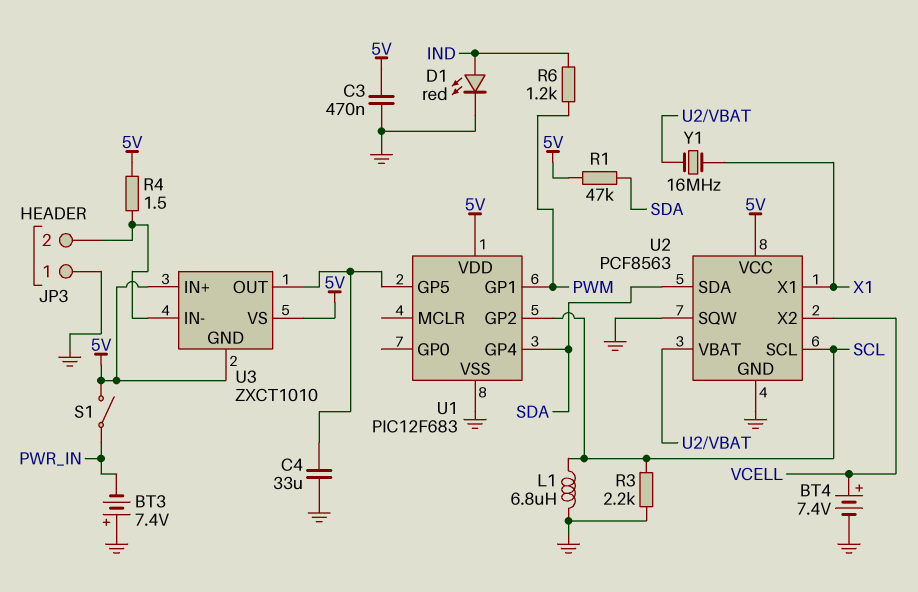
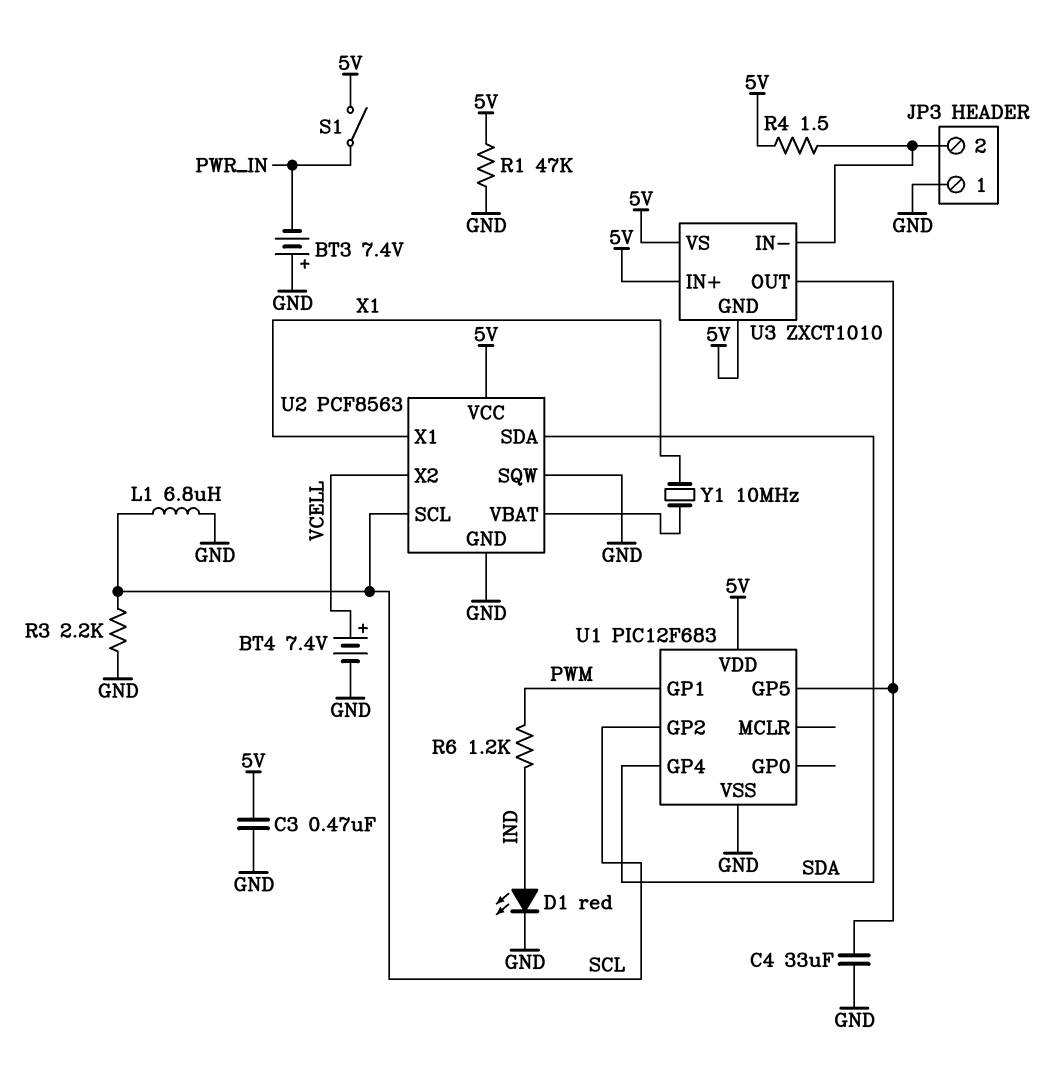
R1: 47k (5V, SDA) -> 47k (5V, GND)
Y1: 16MHz (U2/VBAT, X1) -> 10MHz (U2/VBAT, X1)

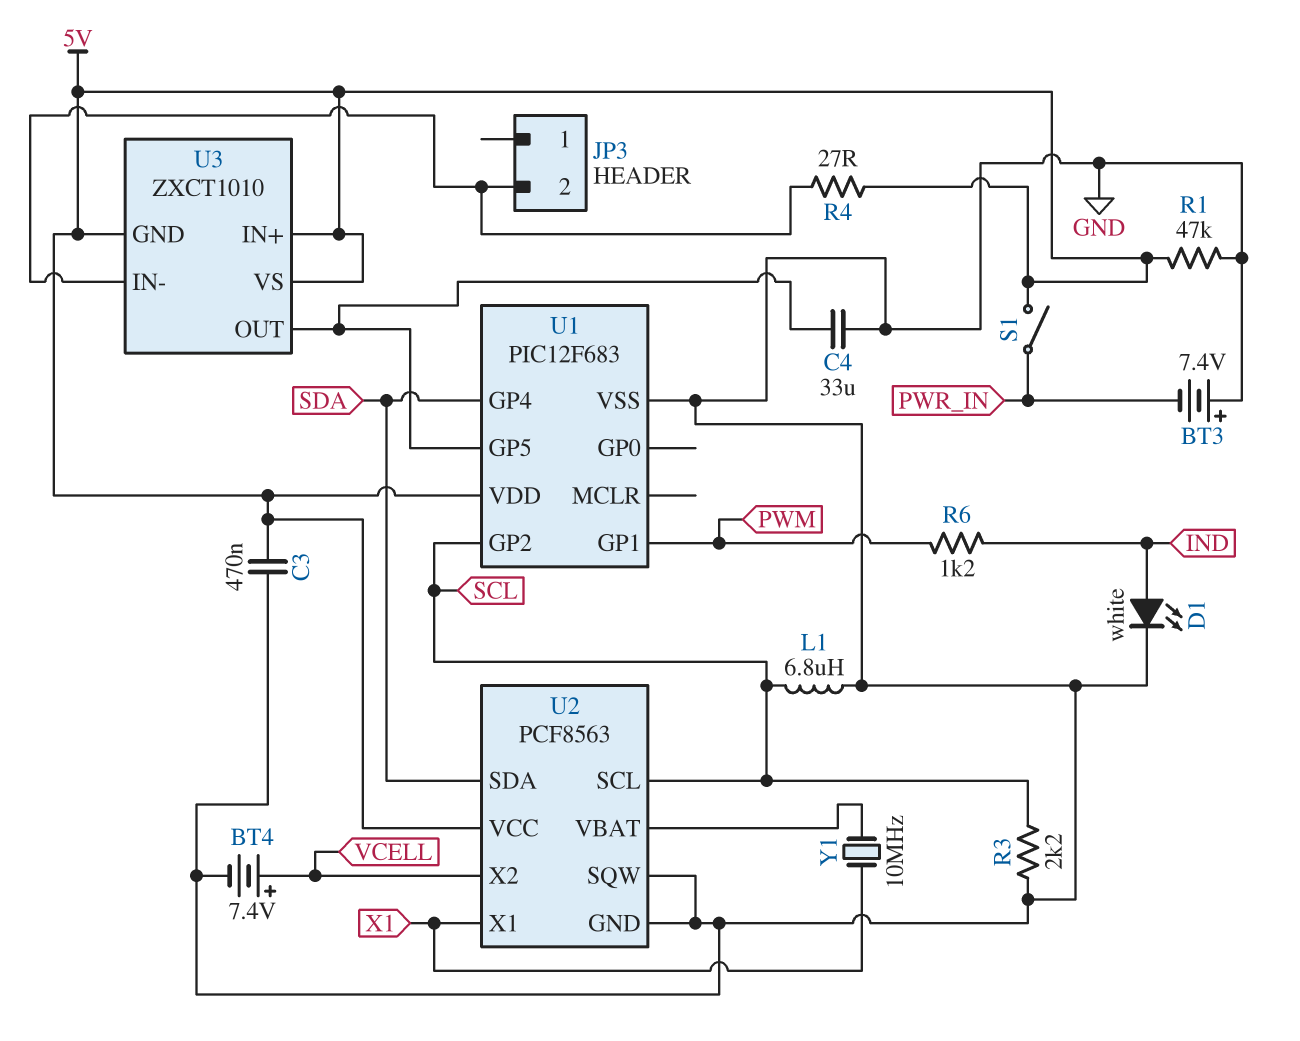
D1: LED red (A IND, K GND) -> LED white (A IND, K GND)
JP3 pin 1: GND -> none
R4: 1.5 (5V, JP3/2) -> 27 (5V, JP3/2)

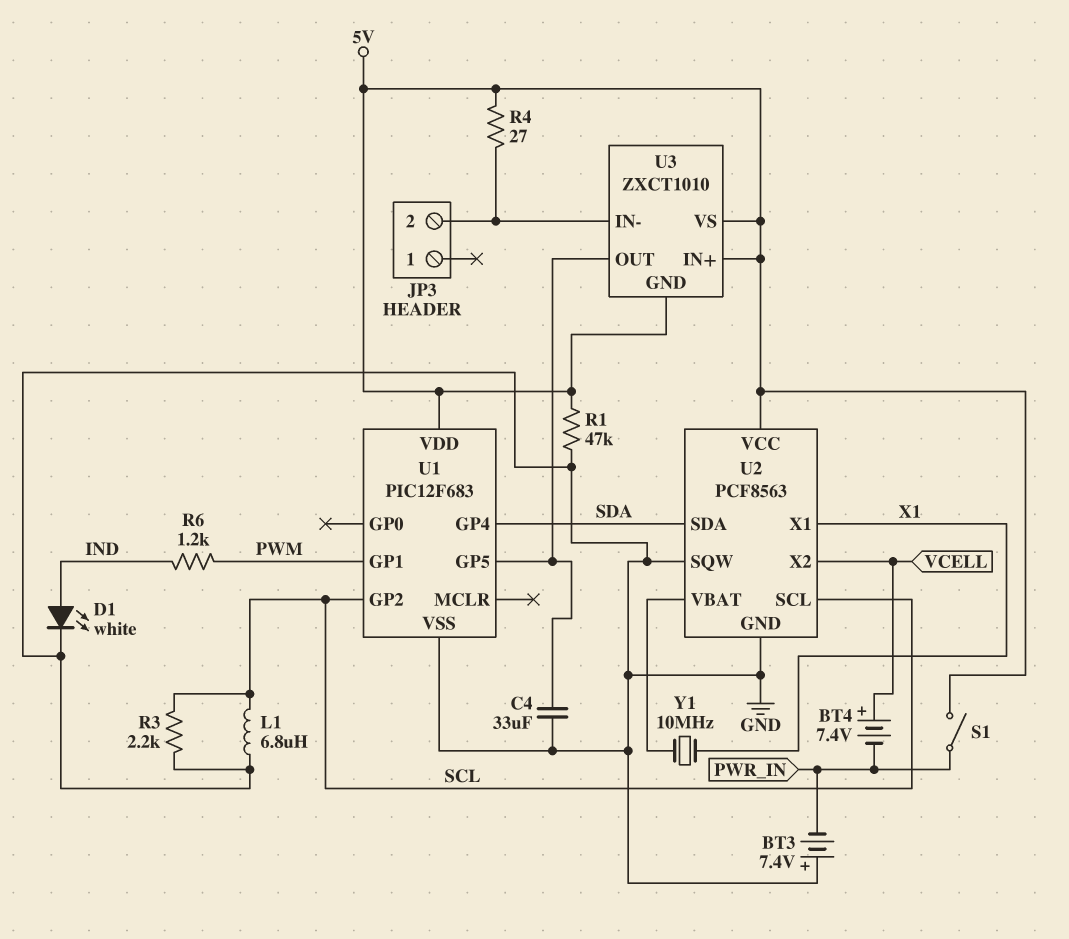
BT4: 7.4V (plus VCELL, minus GND) -> 7.4V (plus VCELL, minus PWR_IN)
C3: 470nF (5V, GND) -> none

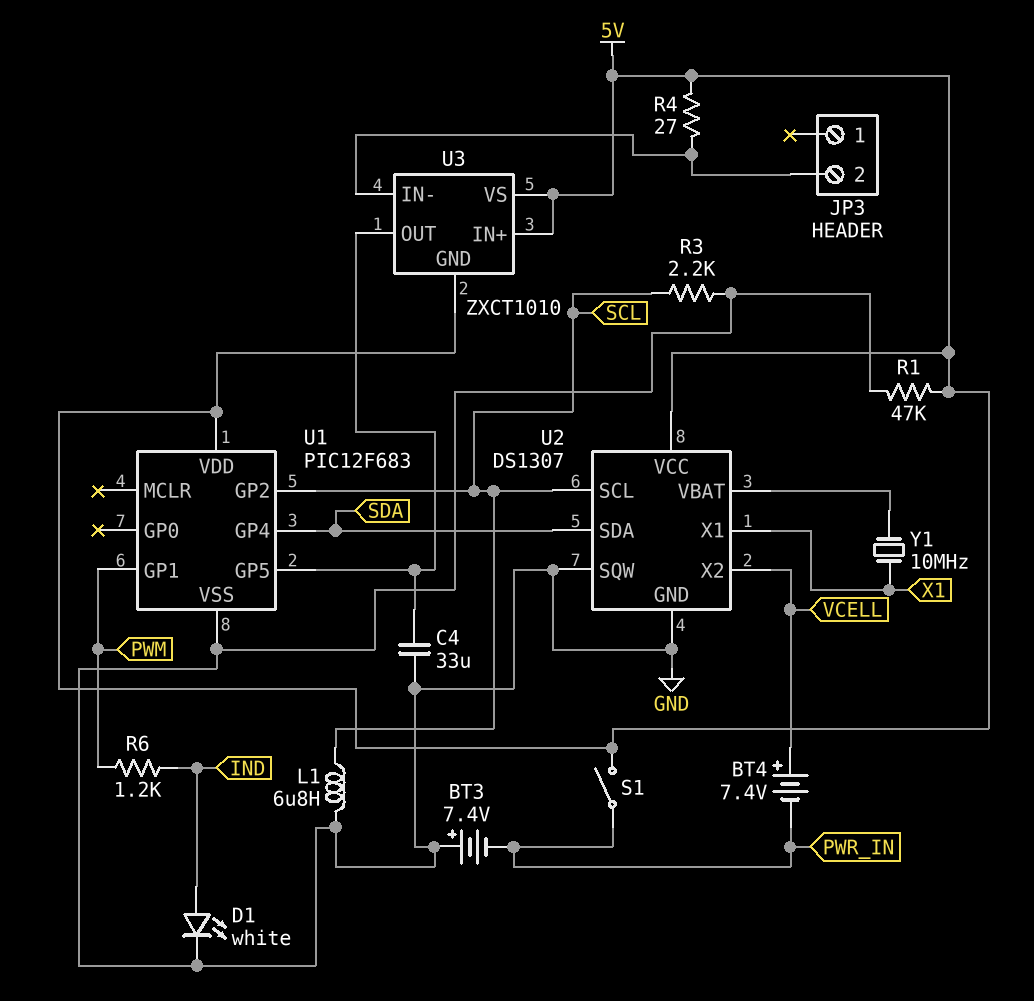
U2: PCF8563 -> DS1307

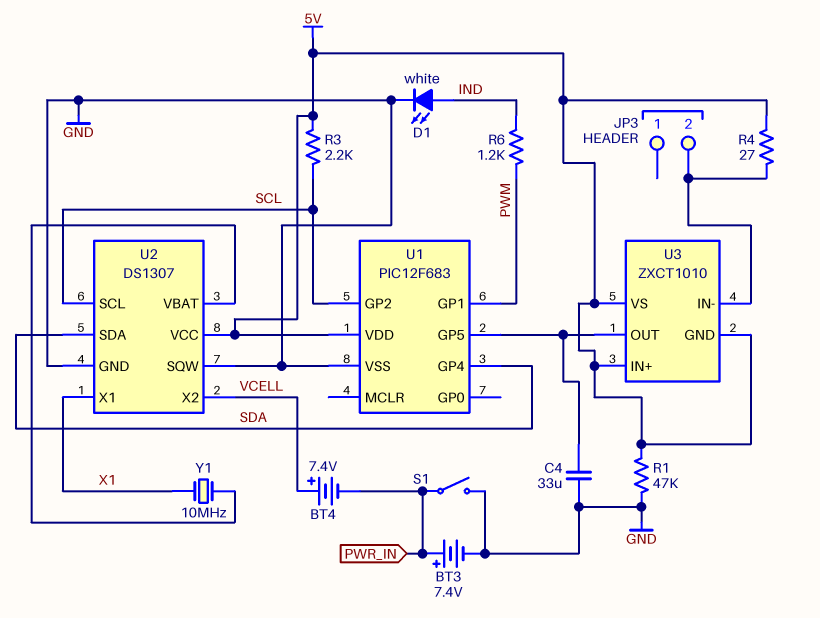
BT3: 7.4V (plus GND, minus PWR_IN) -> 7.4V (plus PWR_IN, minus GND)
L1: 6.8uH (GND, SCL) -> none
R3: 2.2k (GND, SCL) -> 2.2k (5V, SCL)
S1: switch (5V, PWR_IN) -> switch (GND, PWR_IN)

